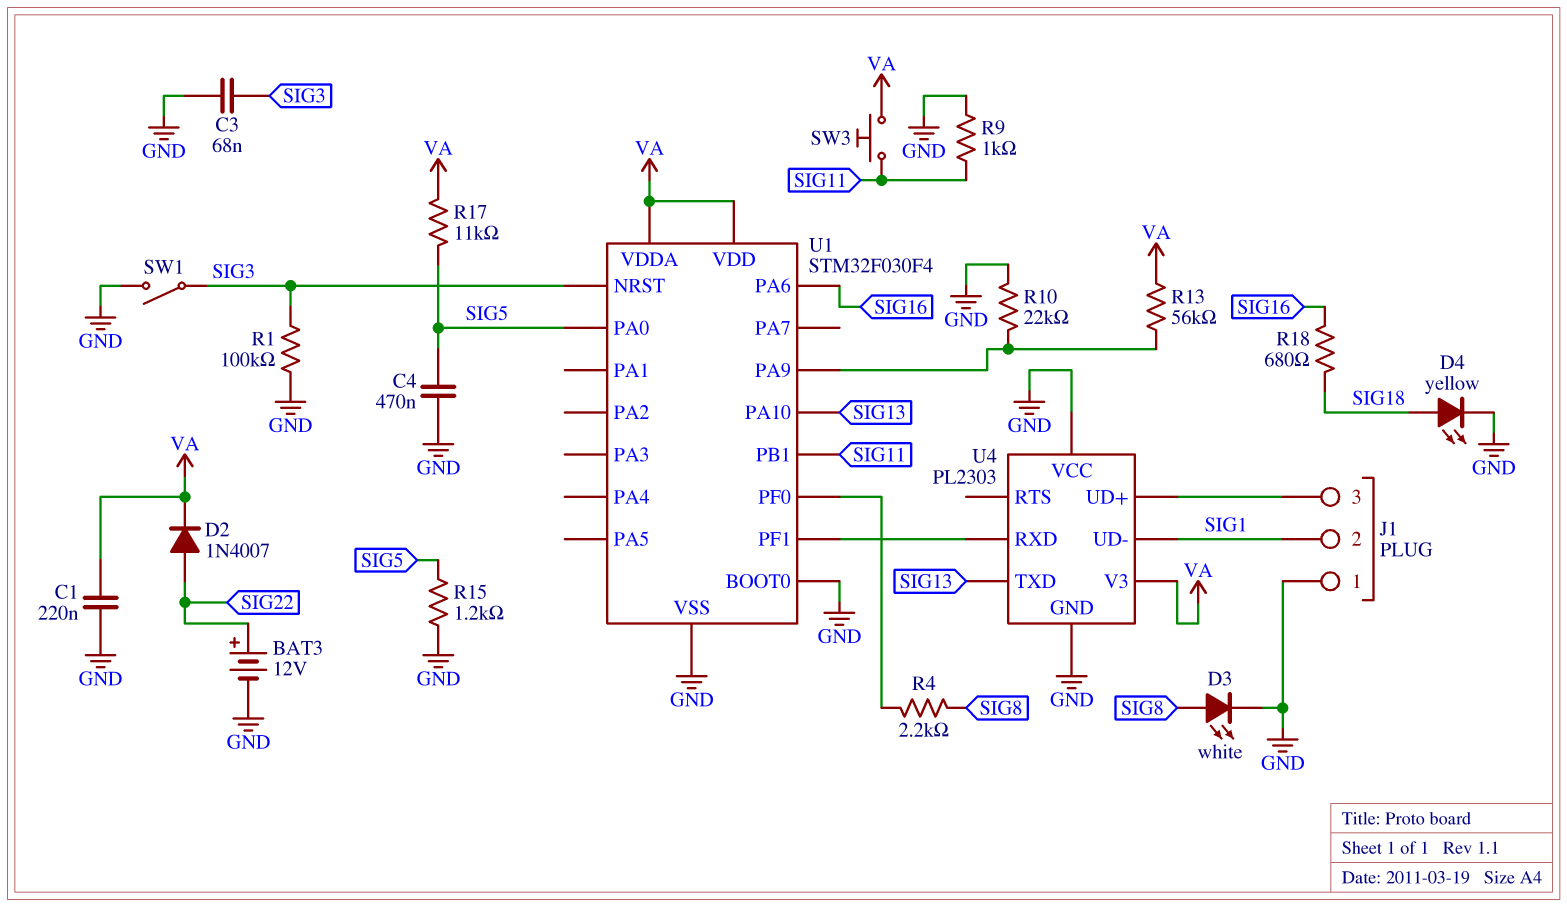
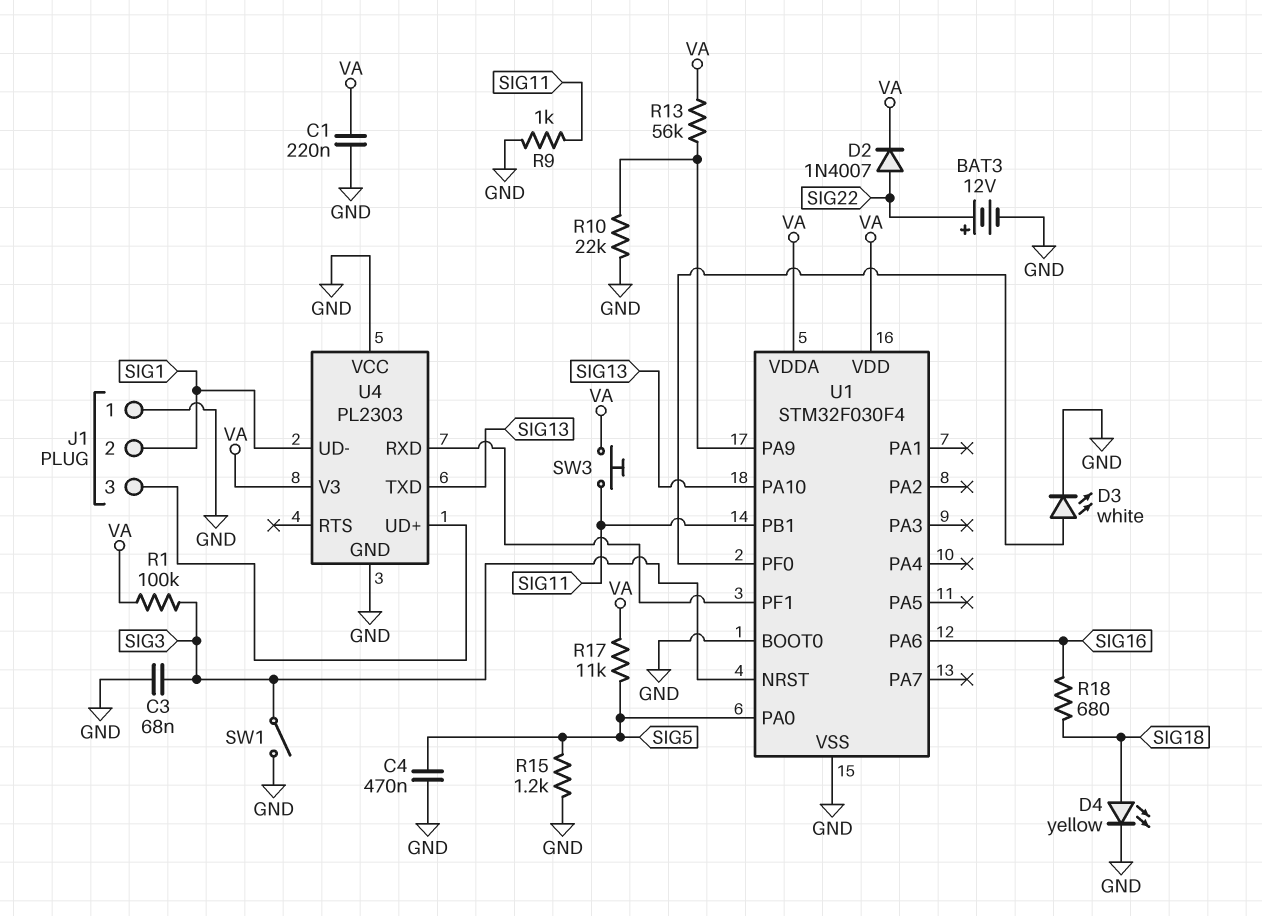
D3: LED white (A SIG8, K GND) -> LED white (A U1/PF0, K GND)
R1: 100k (GND, SIG3) -> 100k (SIG3, VA)
R4: 2.2k (SIG8, U1/PF0) -> none

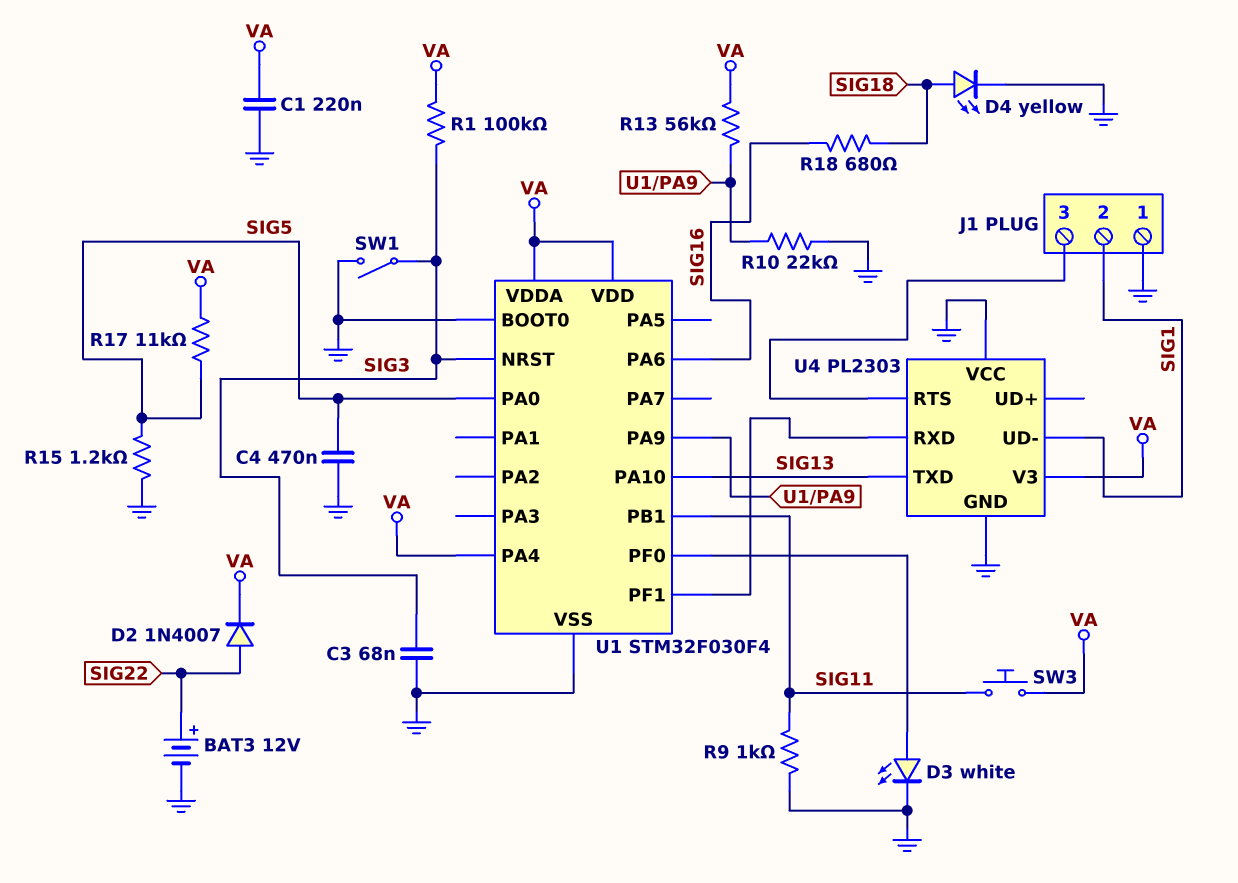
U1 pin PA4: none -> VA
U4 pin RTS: none -> J1/3
U4 pin UD+: J1/3 -> none

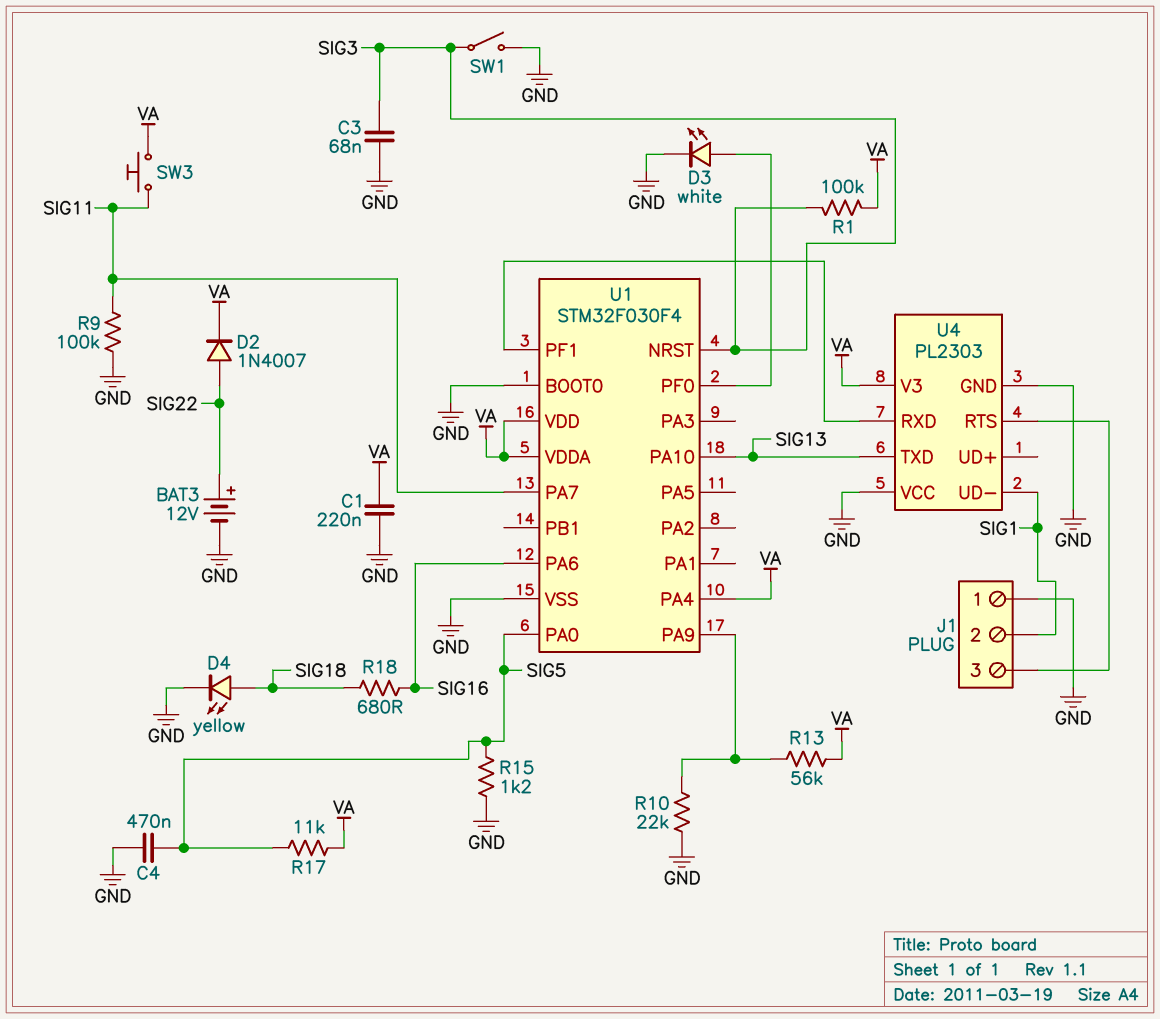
R9: 1k (GND, SIG11) -> 100k (GND, SIG11)
U1 pin PA7: none -> SIG11
U1 pin PB1: SIG11 -> none

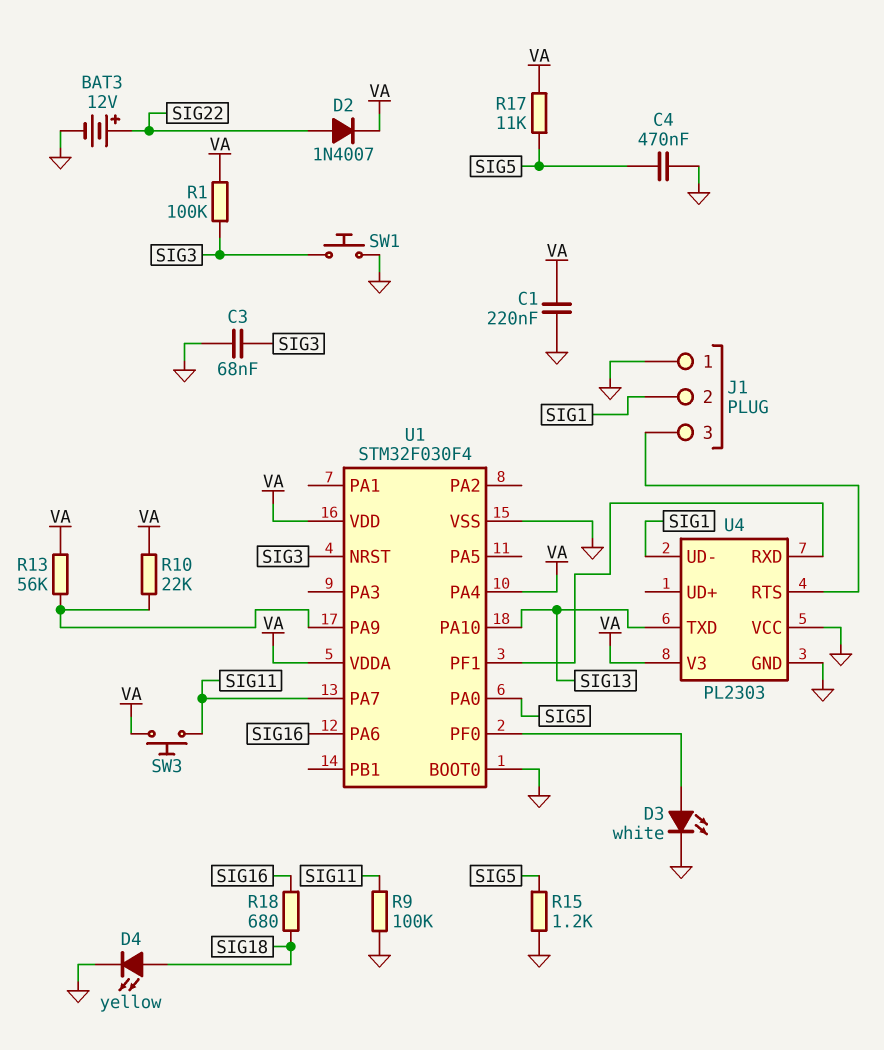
R10: 22k (GND, U1/PA9) -> 22k (U1/PA9, VA)
SW1: switch (GND, SIG3) -> button (GND, SIG3)

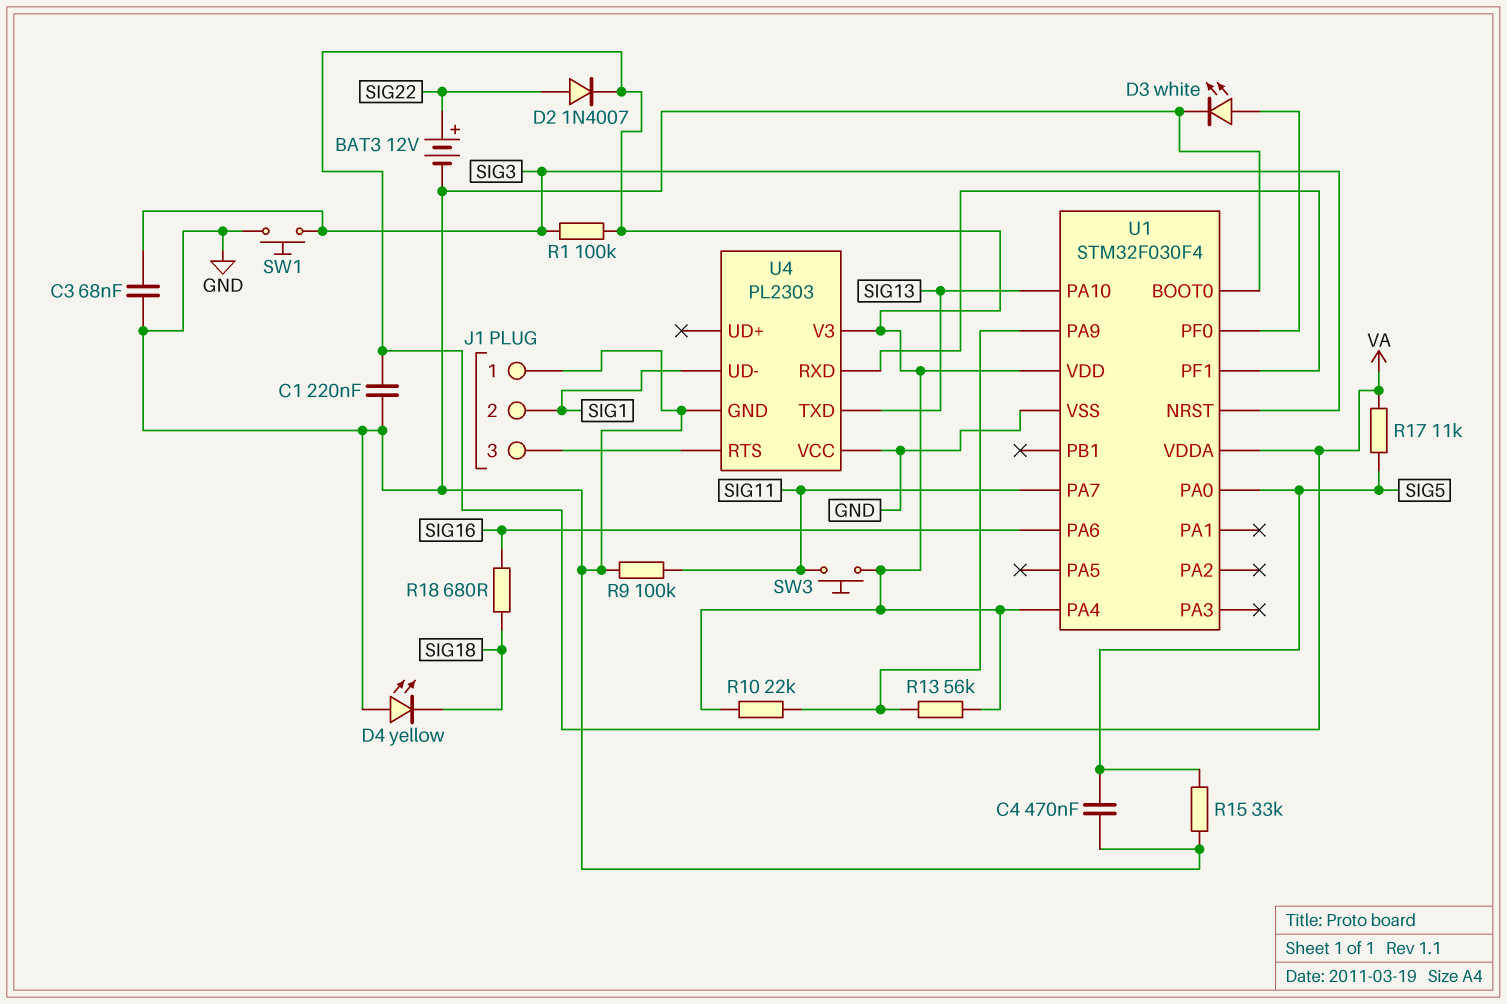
D4: LED yellow (A SIG18, K GND) -> LED yellow (A GND, K SIG18)
R15: 1.2k (GND, SIG5) -> 33k (GND, SIG5)

